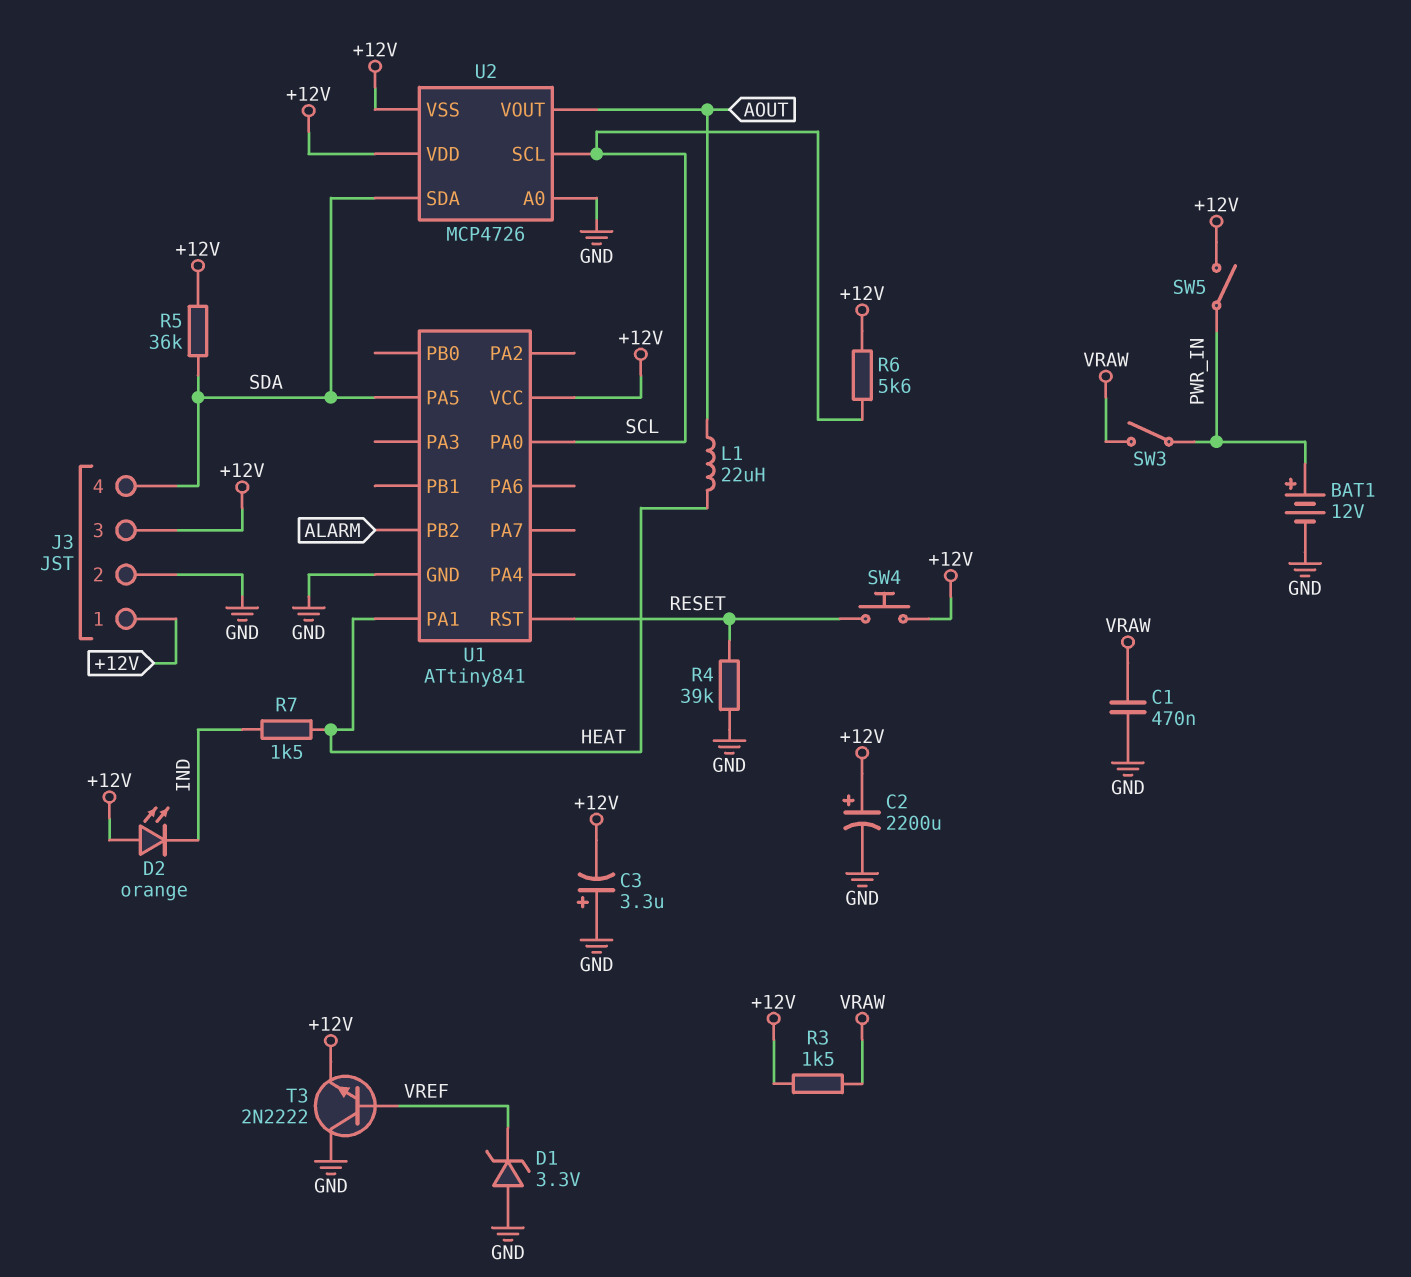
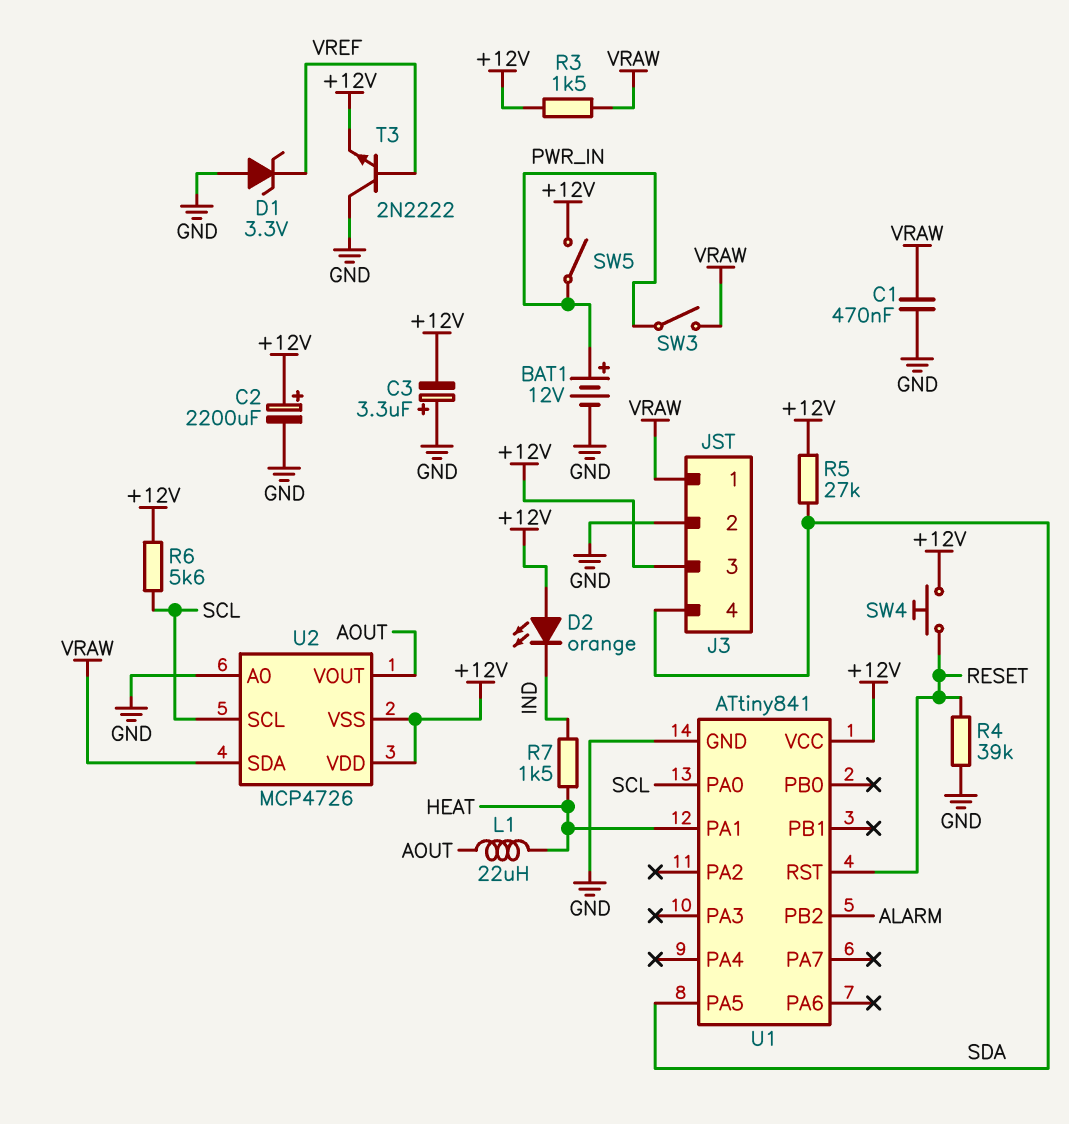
J3 pin 1: +12V -> VRAW
R5: 36k (+12V, SDA) -> 27k (+12V, SDA)
U2 pin SDA: SDA -> VRAW

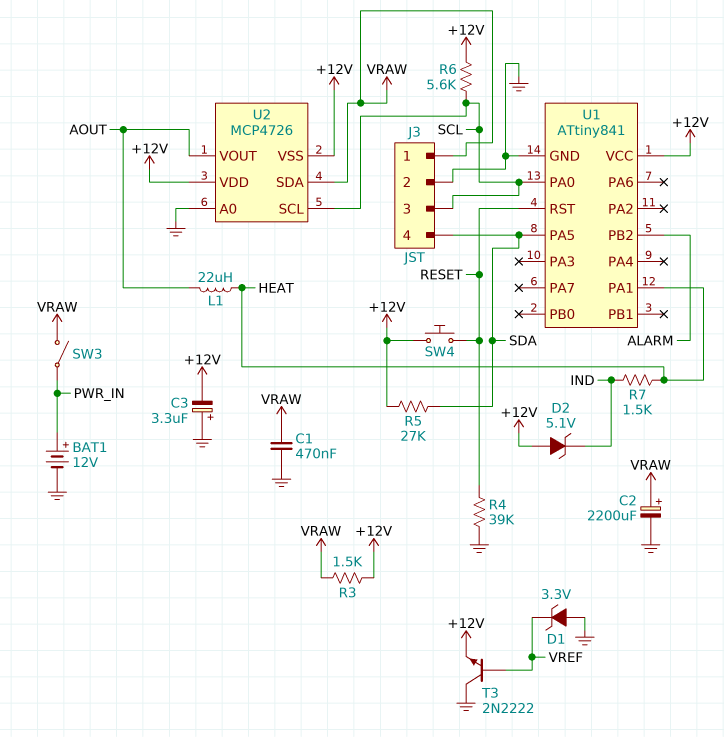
C2: 2200uF (plus +12V, minus GND) -> 2200uF (plus VRAW, minus GND)
D2: LED orange (A +12V, K IND) -> zener 5.1V (A +12V, K IND)
J3 pin 3: +12V -> SCL
SW5: switch (+12V, PWR_IN) -> none

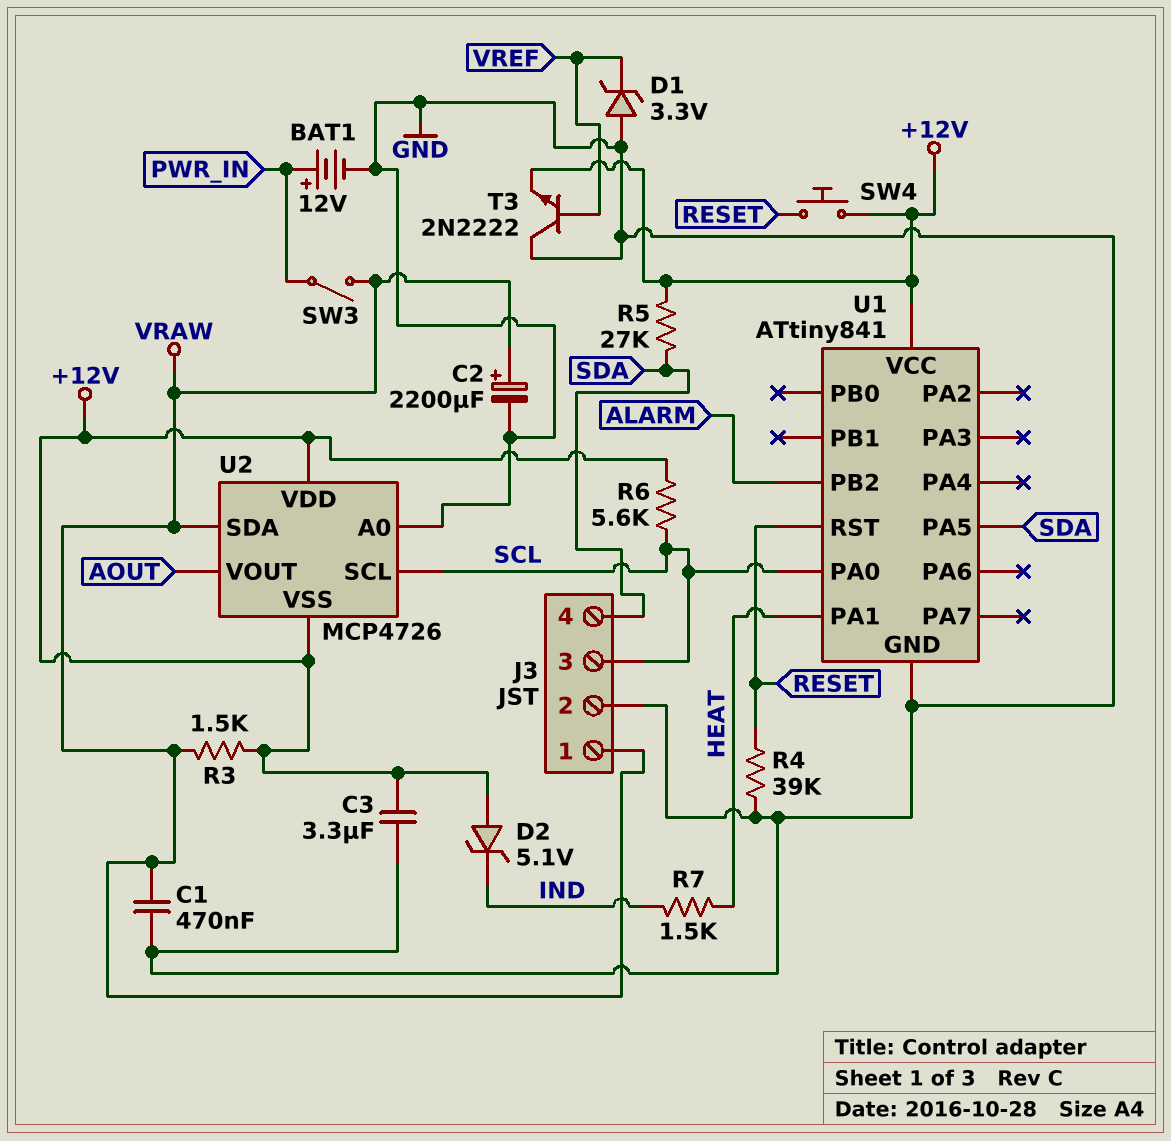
C3: 3.3uF (plus GND, minus +12V) -> 3.3uF (+12V, GND)
L1: 22uH (AOUT, HEAT) -> none

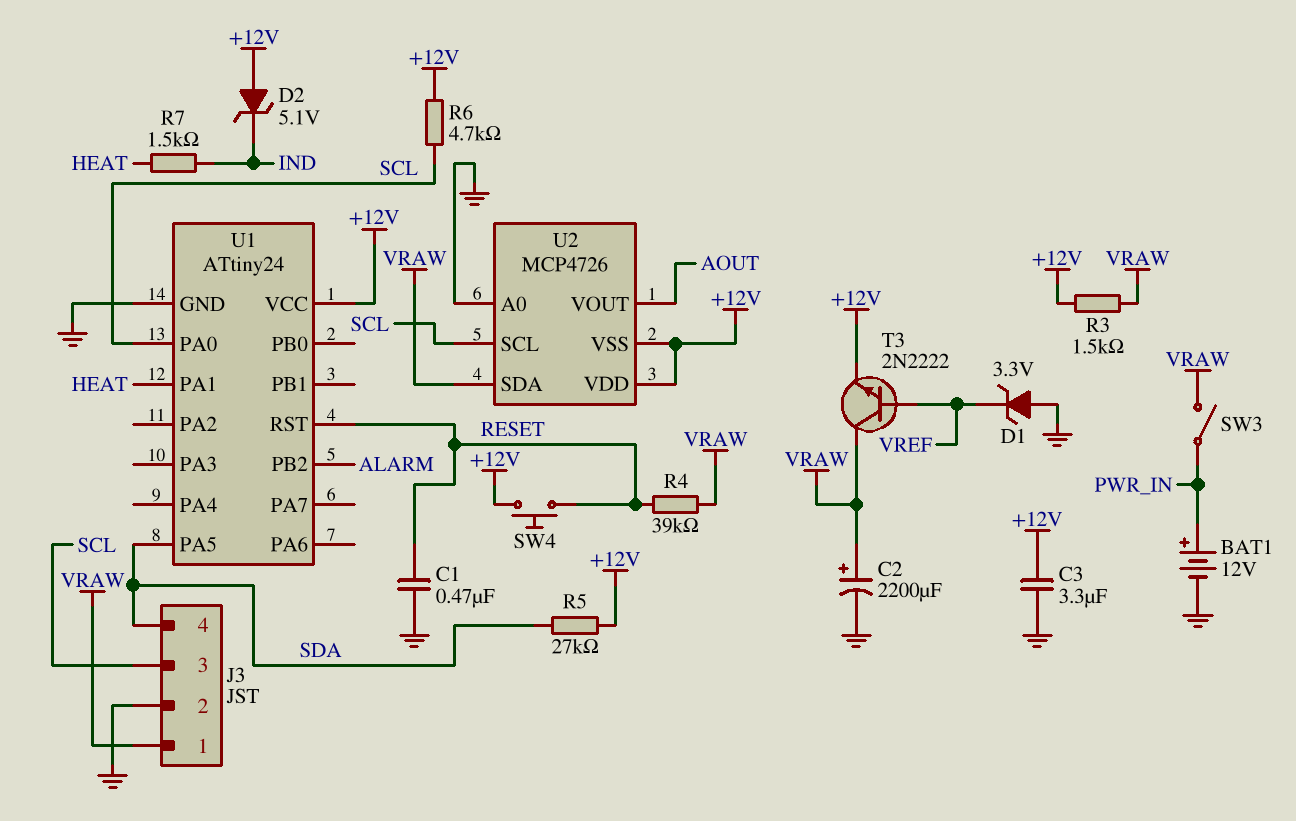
C1: 470nF (GND, VRAW) -> 470nF (GND, RESET)
R4: 39k (GND, RESET) -> 39k (RESET, VRAW)
R6: 5.6k (+12V, SCL) -> 4.7k (+12V, SCL)
T3: NPN 2N2222 (B VREF, C GND, E +12V) -> NPN 2N2222 (B VREF, C VRAW, E +12V)
U1: ATtiny841 -> ATtiny24

